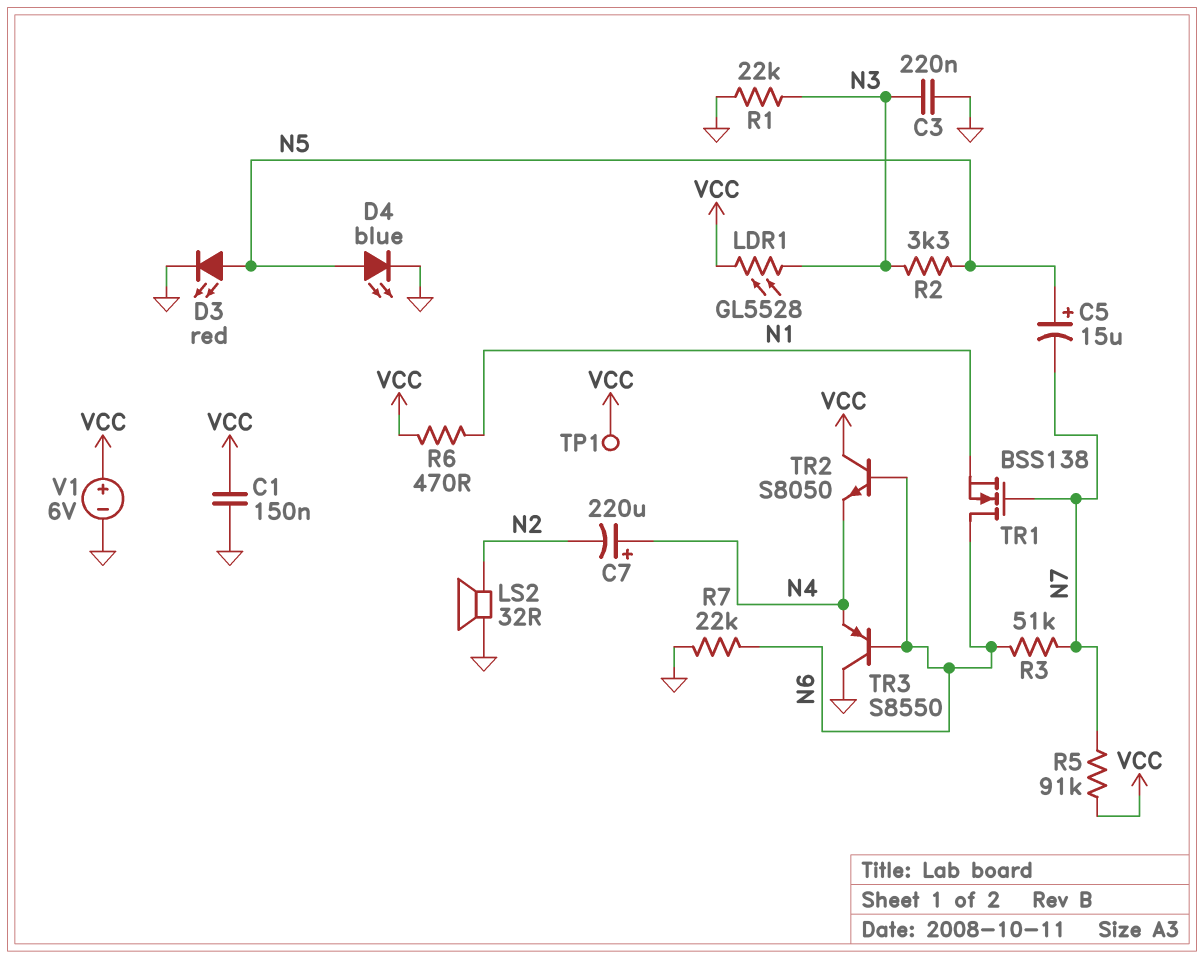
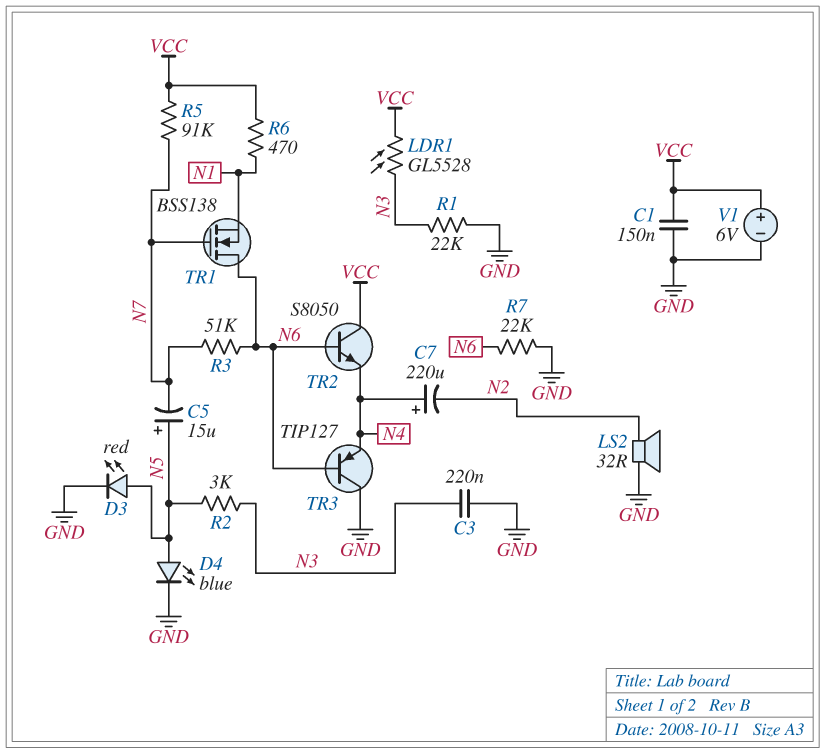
R2: 3.3k (N3, N5) -> 3k (N3, N5)
TP1: test point (VCC) -> none
TR3: PNP S8550 (B N6, C GND, E N4) -> PNP TIP127 (B N6, C GND, E N4)

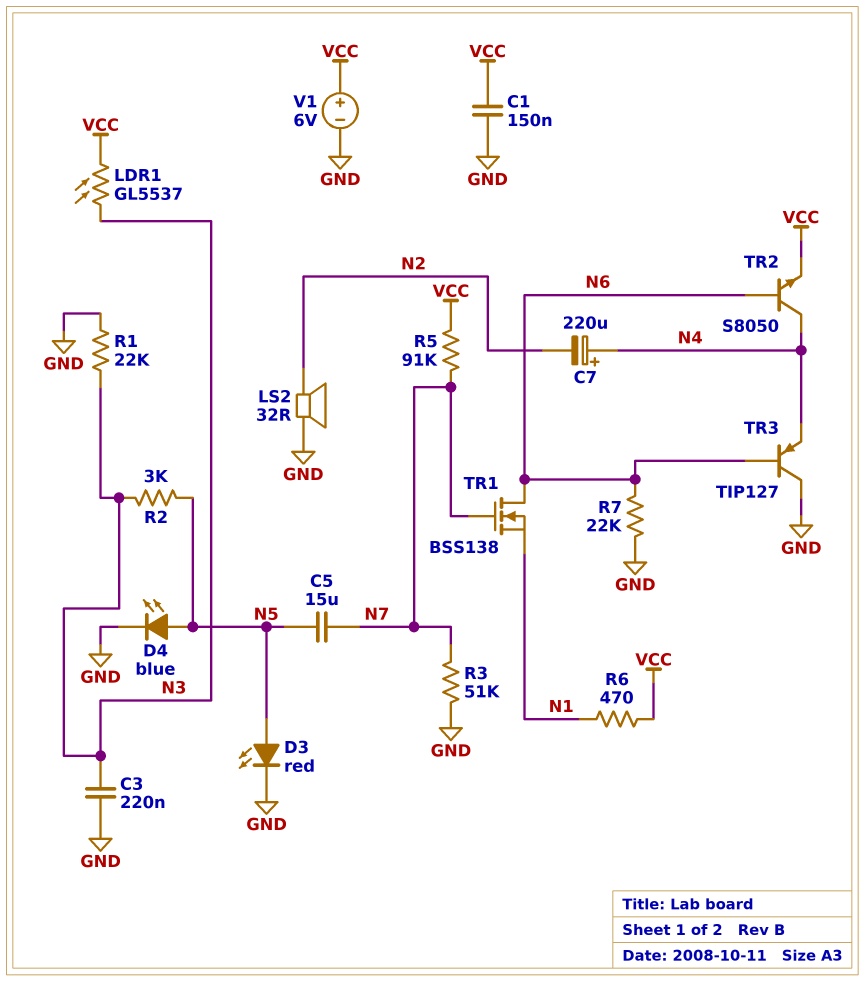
C5: 15uF (plus N5, minus N7) -> 15uF (N5, N7)
LDR1: GL5528 (N3, VCC) -> GL5537 (N3, VCC)
R3: 51k (N6, N7) -> 51k (GND, N7)
TR2: NPN S8050 (B N6, C VCC, E N4) -> NPN S8050 (B N6, C N4, E VCC)

